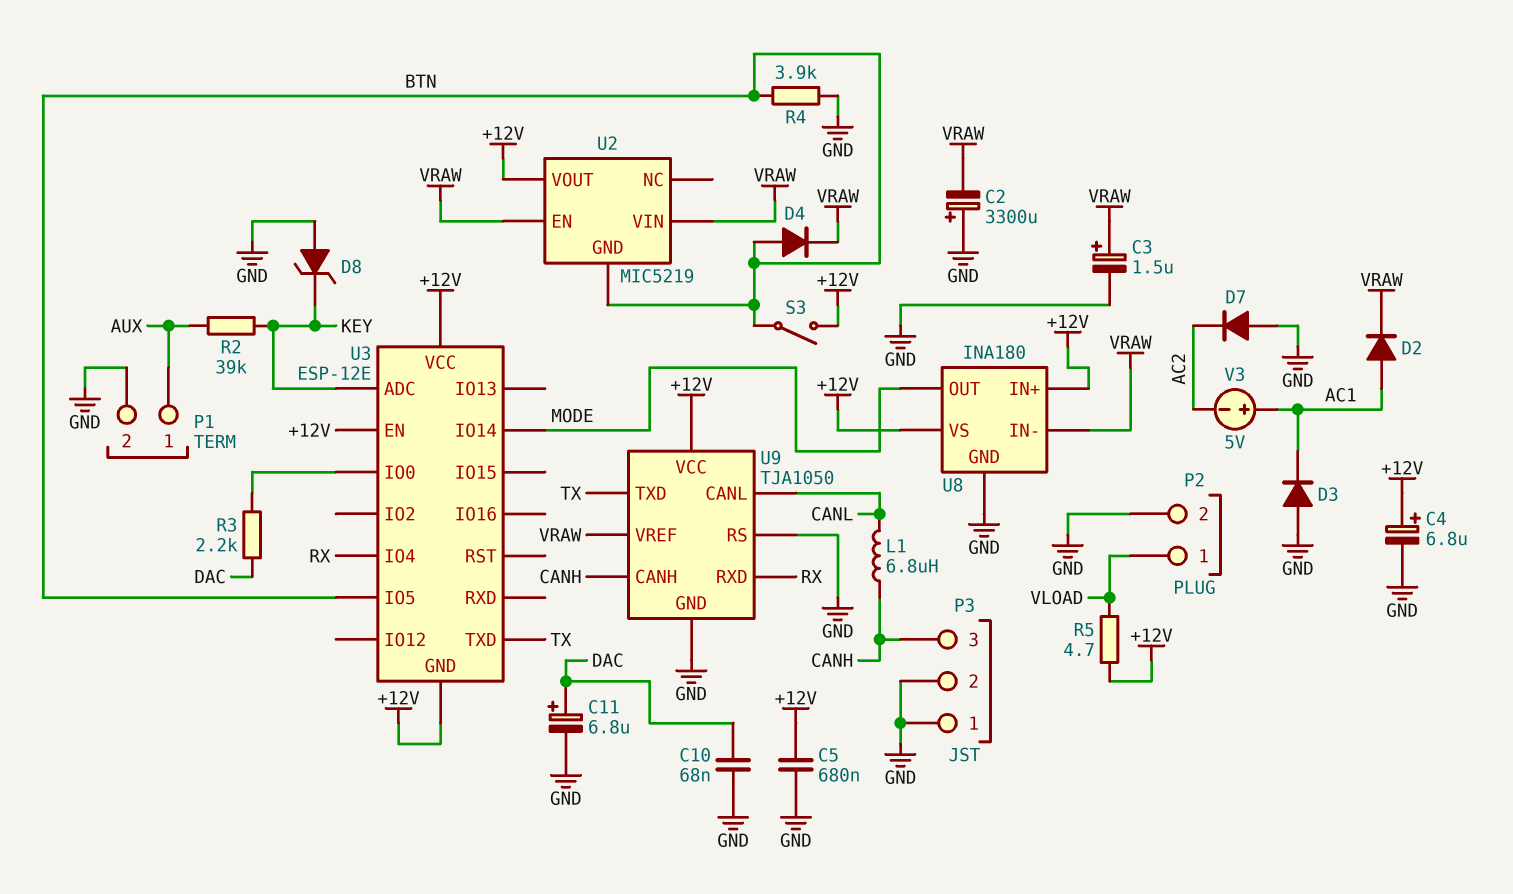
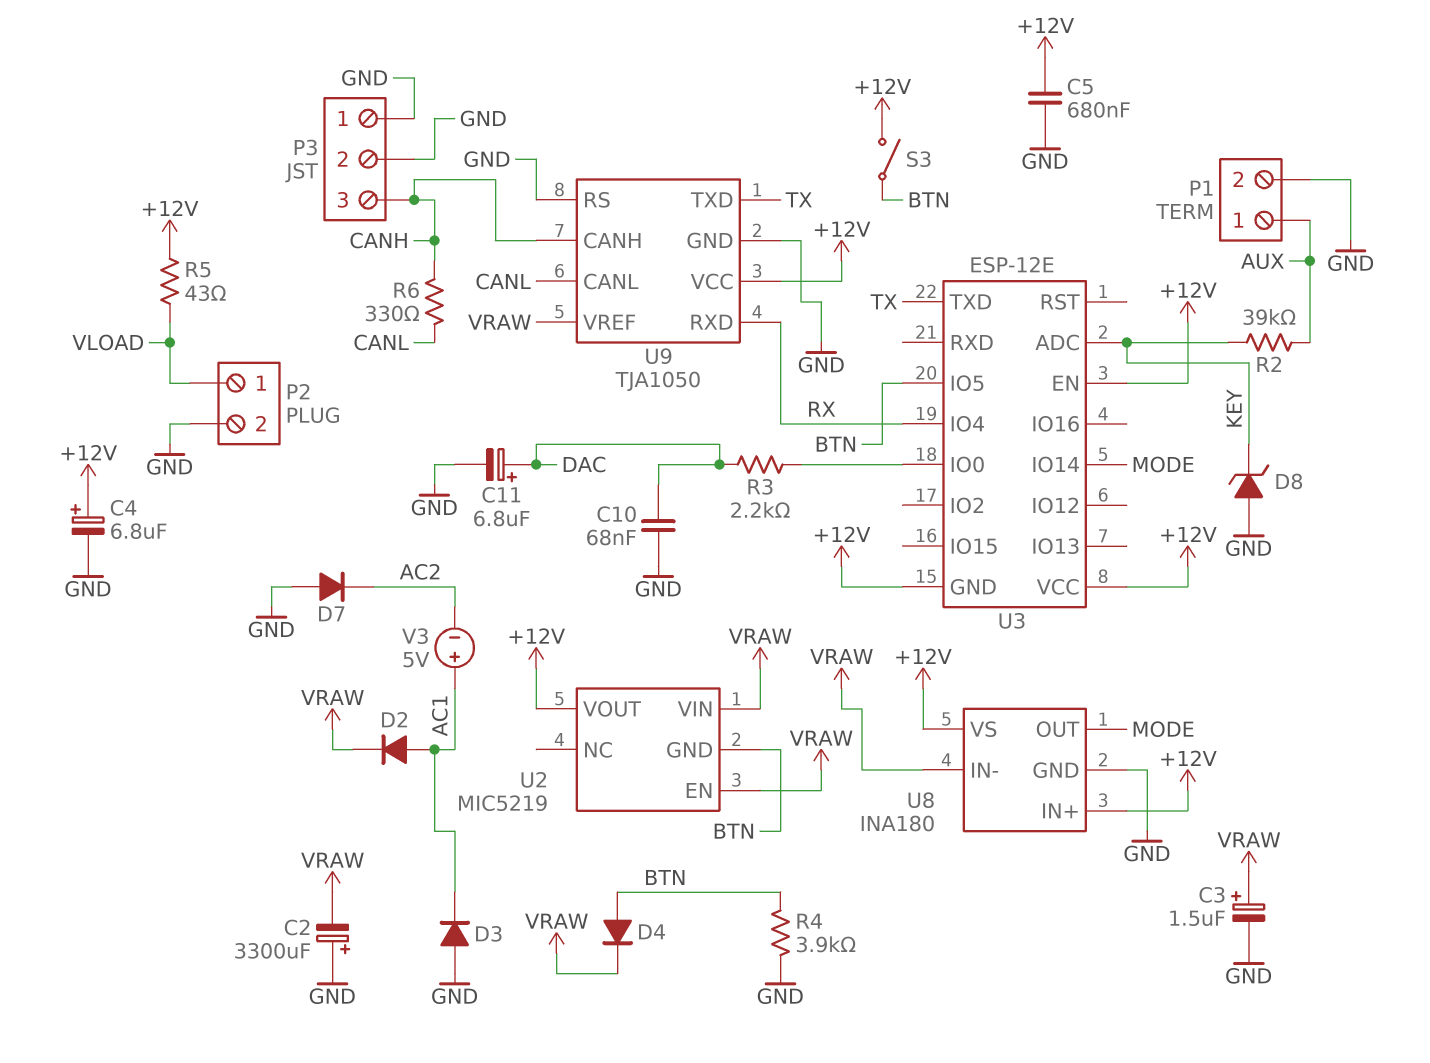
L1: 6.8uH (CANH, CANL) -> none
R5: 4.7 (+12V, VLOAD) -> 43 (+12V, VLOAD)
R6: none -> 330 (CANH, CANL)

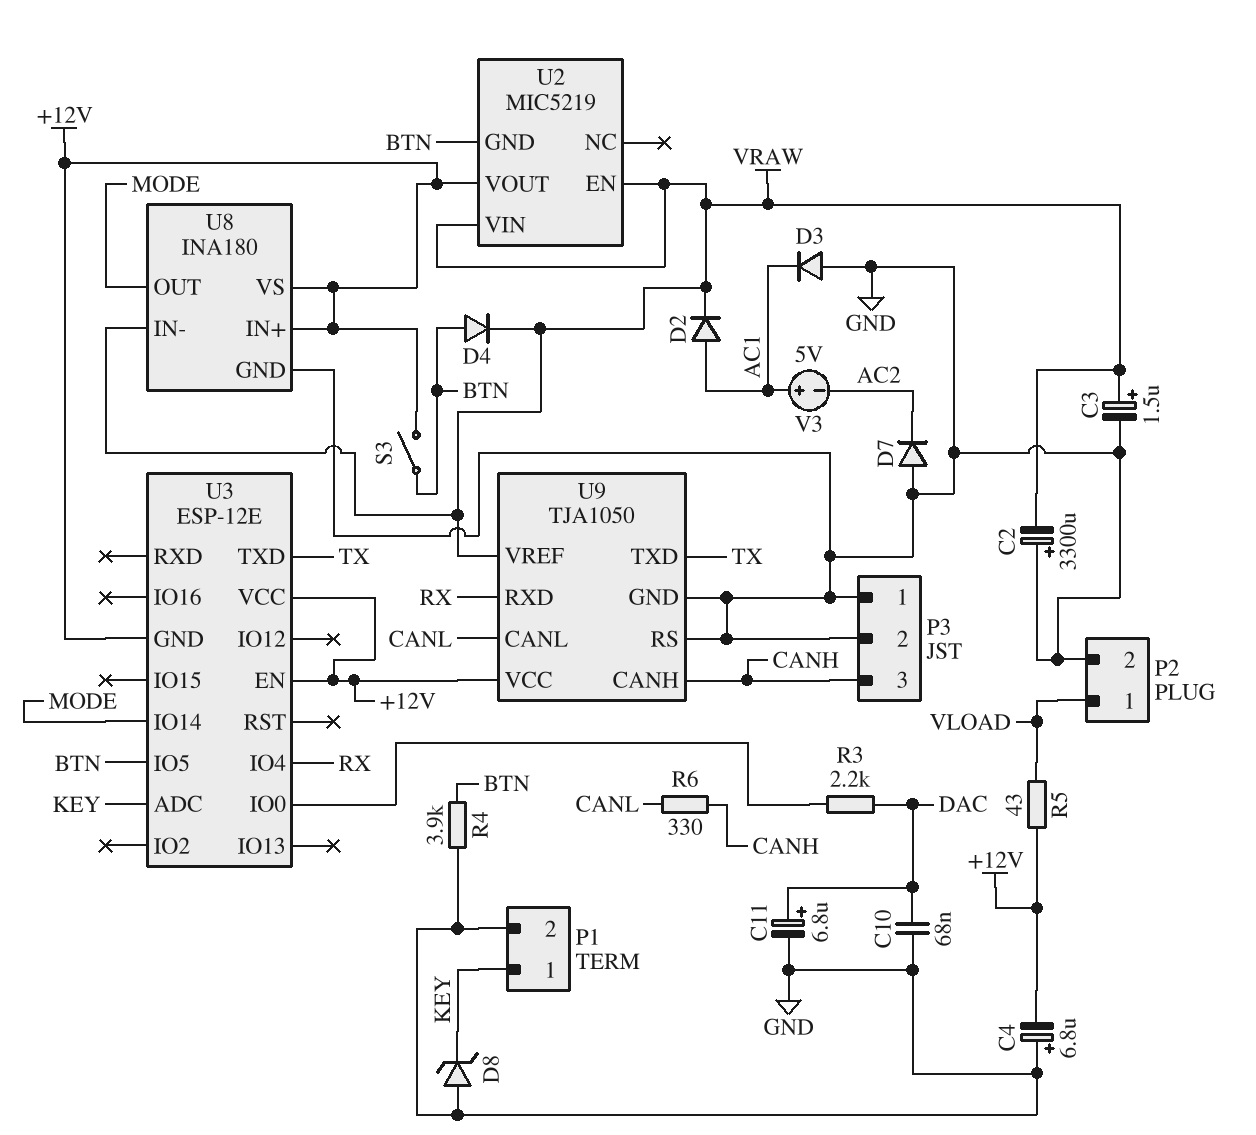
C4: 6.8uF (plus +12V, minus GND) -> 6.8uF (plus GND, minus +12V)
C5: 680nF (+12V, GND) -> none
P1 pin 1: AUX -> KEY
R2: 39k (AUX, KEY) -> none

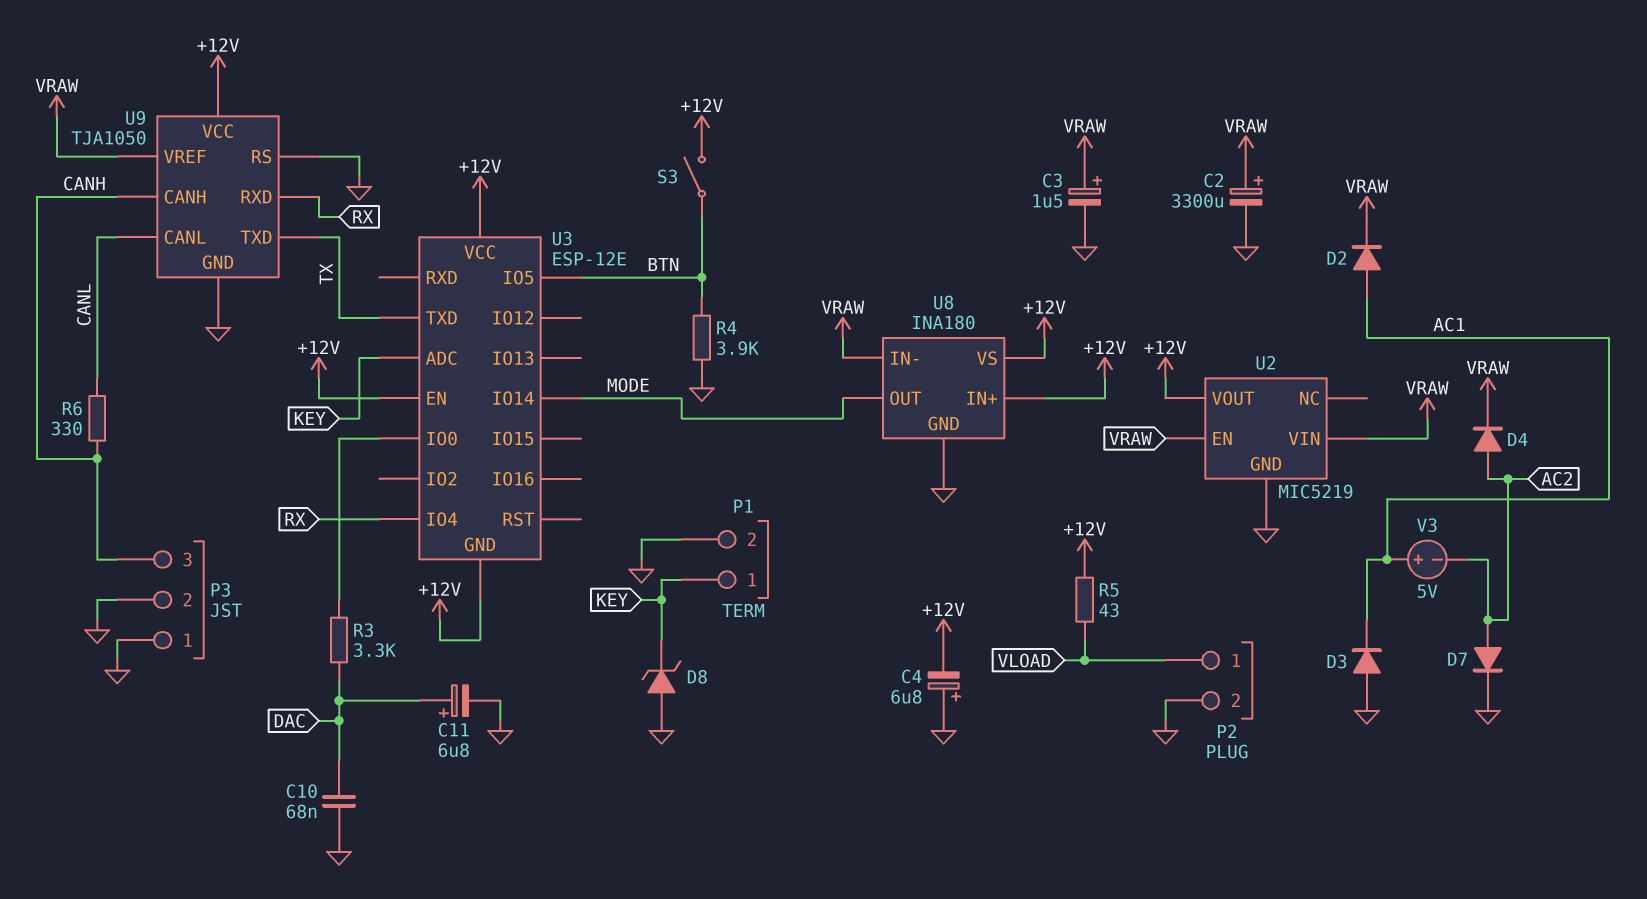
C2: 3300uF (plus GND, minus VRAW) -> 3300uF (plus VRAW, minus GND)
D4: diode (A BTN, K VRAW) -> diode (A AC2, K VRAW)
D7: diode (A GND, K AC2) -> diode (A AC2, K GND)
R3: 2.2k (DAC, U3/IO0) -> 3.3k (DAC, U3/IO0)
U2 pin GND: BTN -> GND

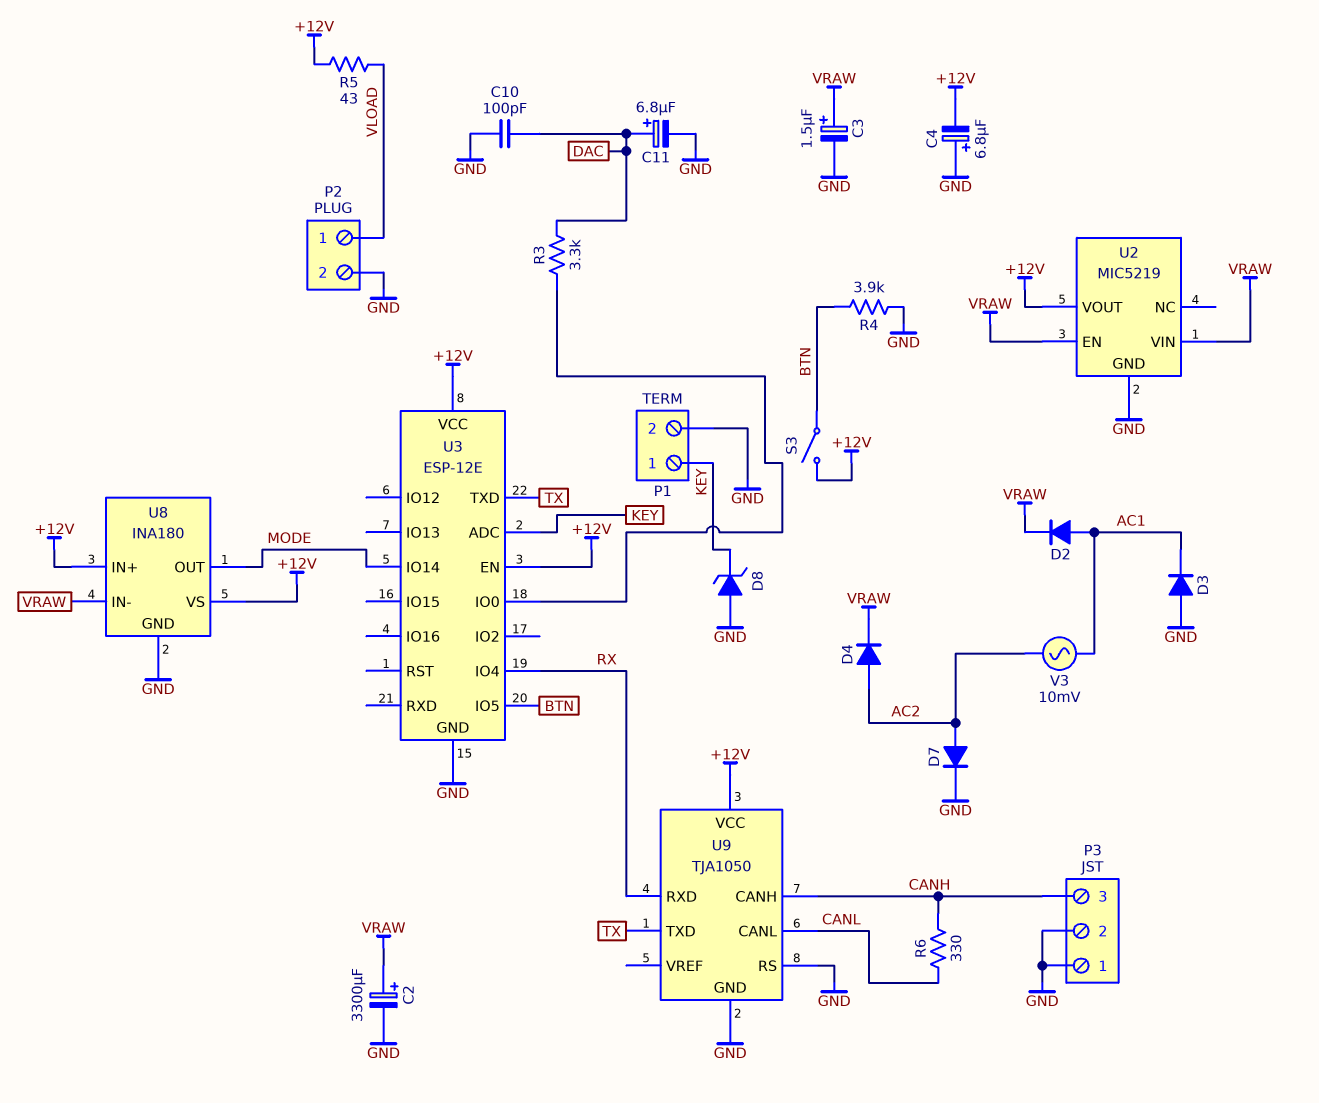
C10: 68nF (DAC, GND) -> 100pF (DAC, GND)
U3 pin GND: +12V -> GND
U9 pin VREF: VRAW -> none
V3: 5V (plus AC1, minus AC2) -> AC 10mV (AC1, AC2)

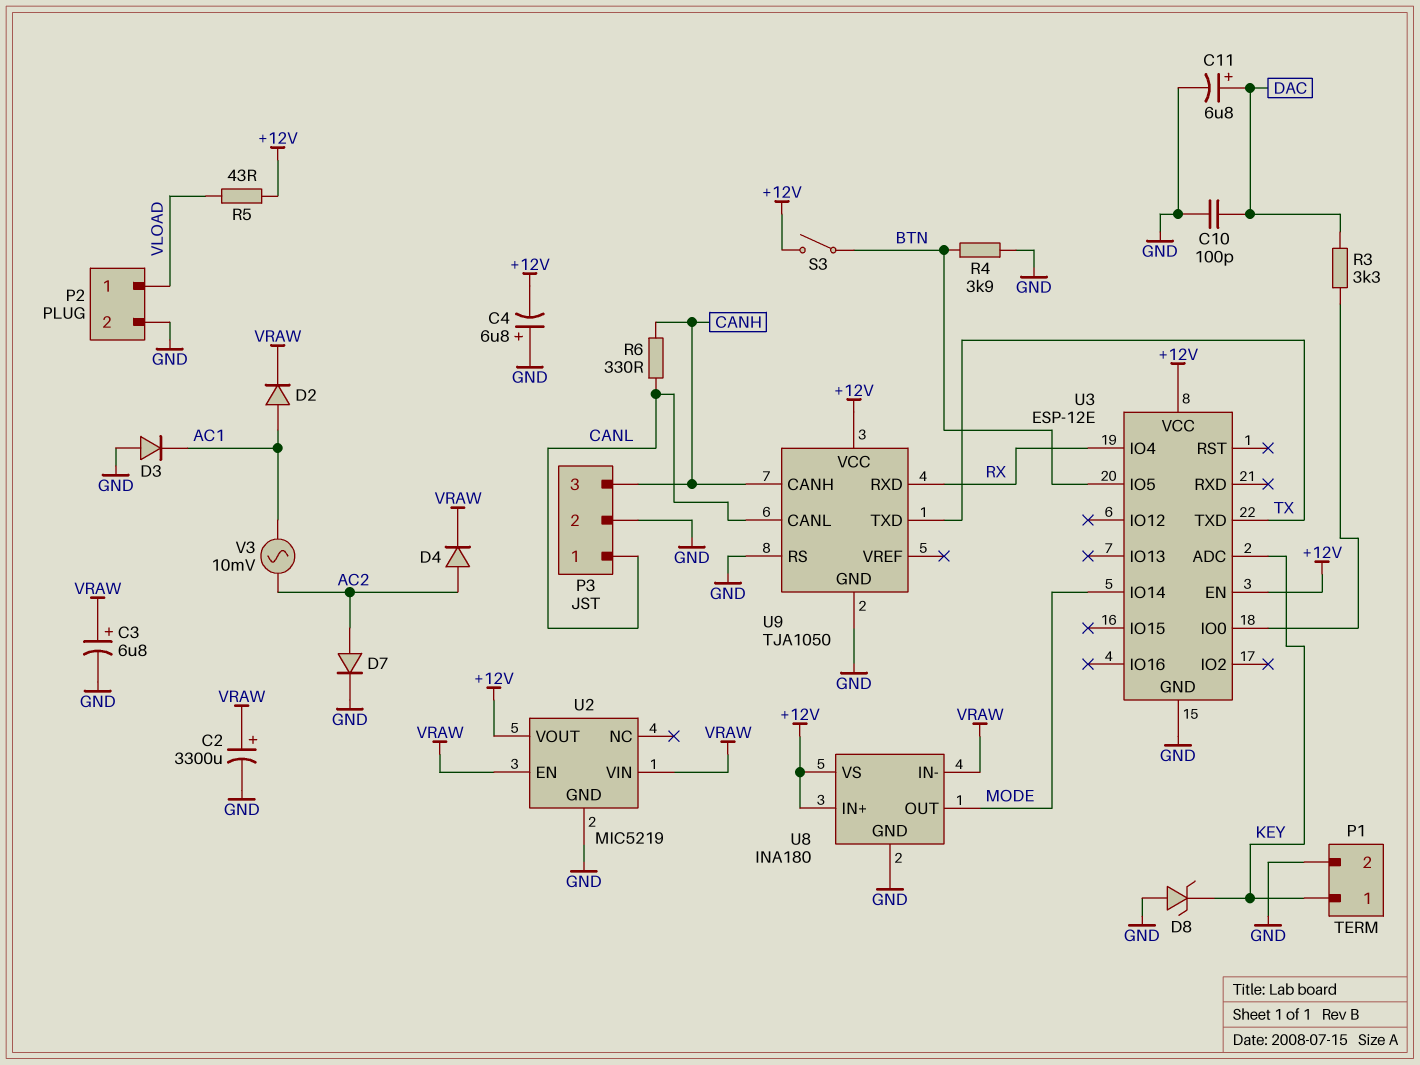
C3: 1.5uF (plus VRAW, minus GND) -> 6.8uF (plus VRAW, minus GND)
P3 pin 1: GND -> CANL

